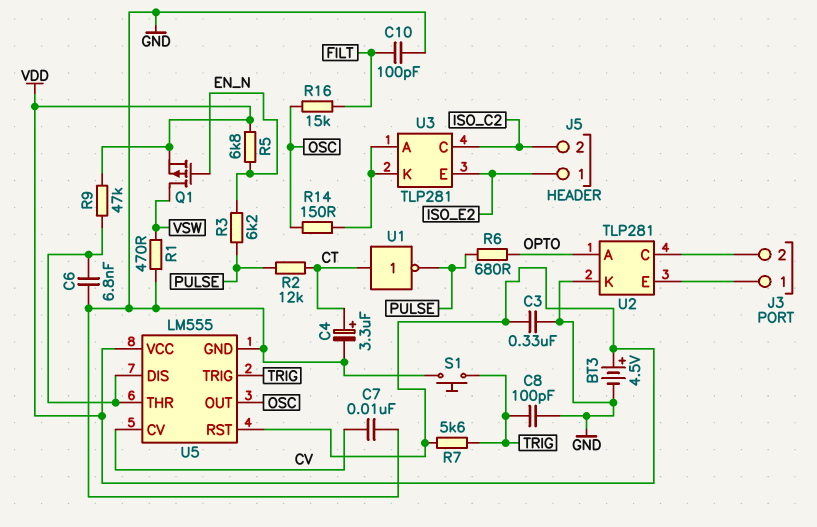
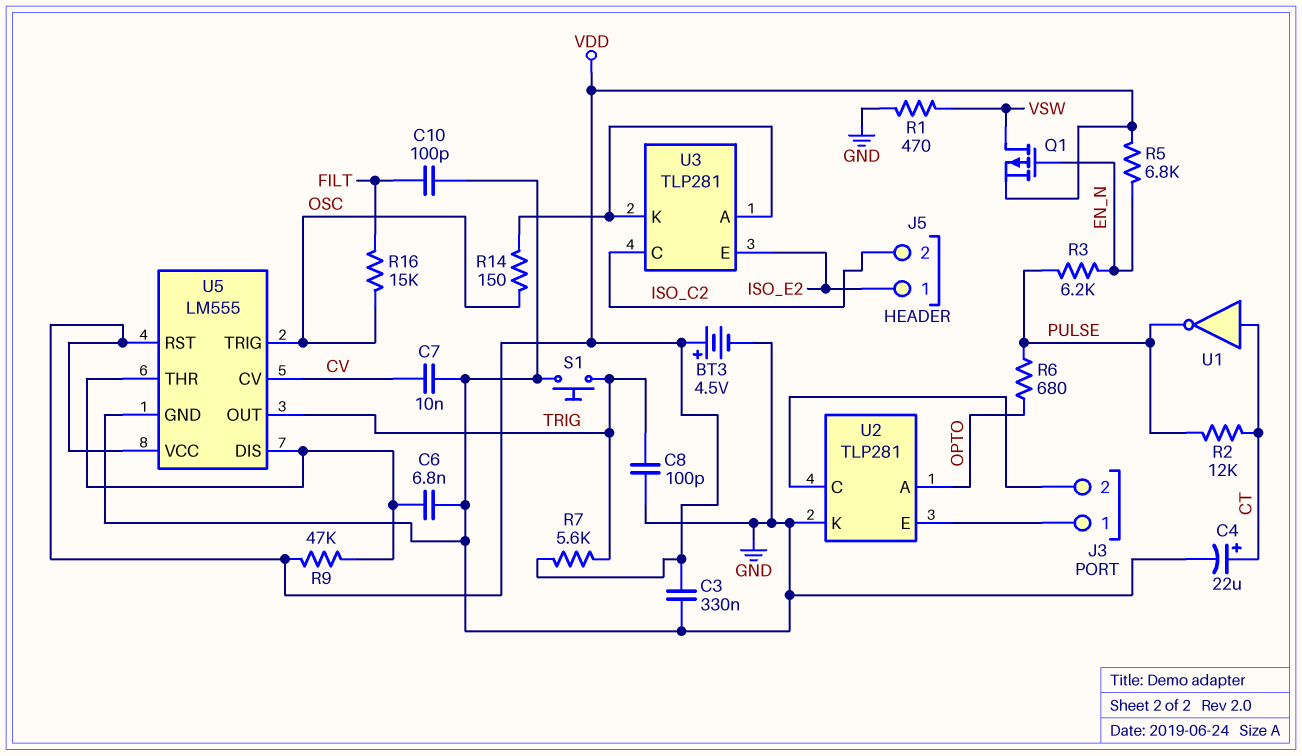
C4: 3.3uF (plus CT, minus GND) -> 22uF (plus CT, minus GND)
U5 pin OUT: OSC -> TRIG
U5 pin TRIG: TRIG -> OSC

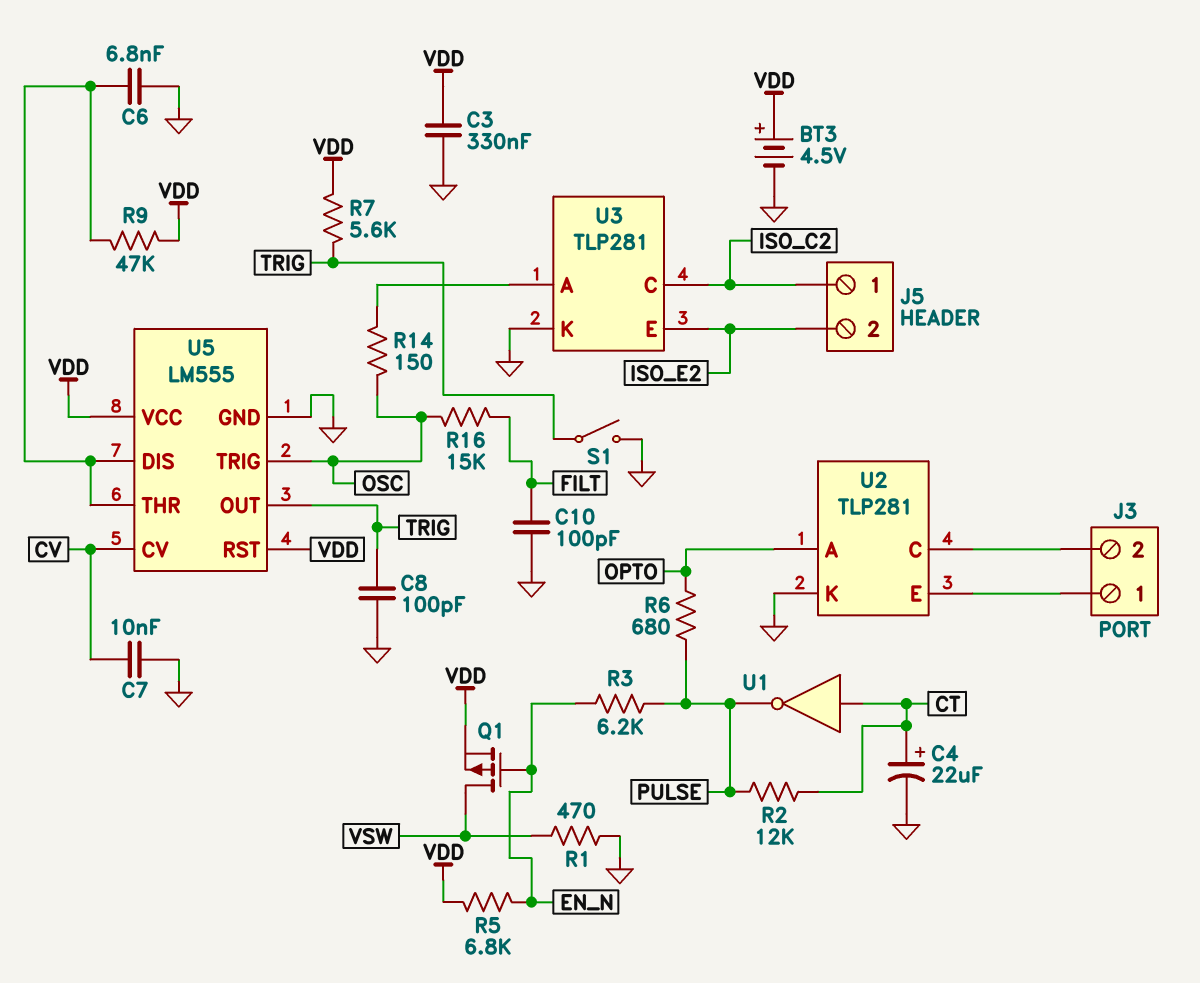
J5 pin 1: ISO_E2 -> ISO_C2
J5 pin 2: ISO_C2 -> ISO_E2
S1: button (GND, TRIG) -> switch (GND, TRIG)
U3 pin K: U3/A -> GND

